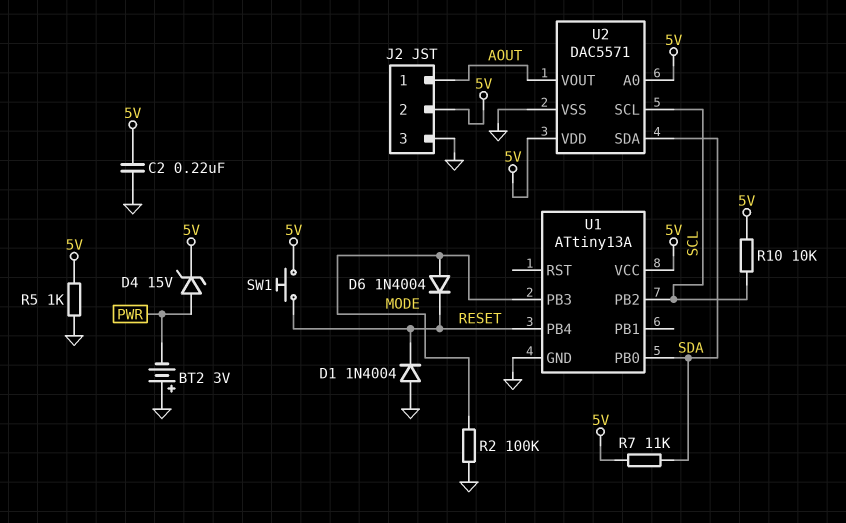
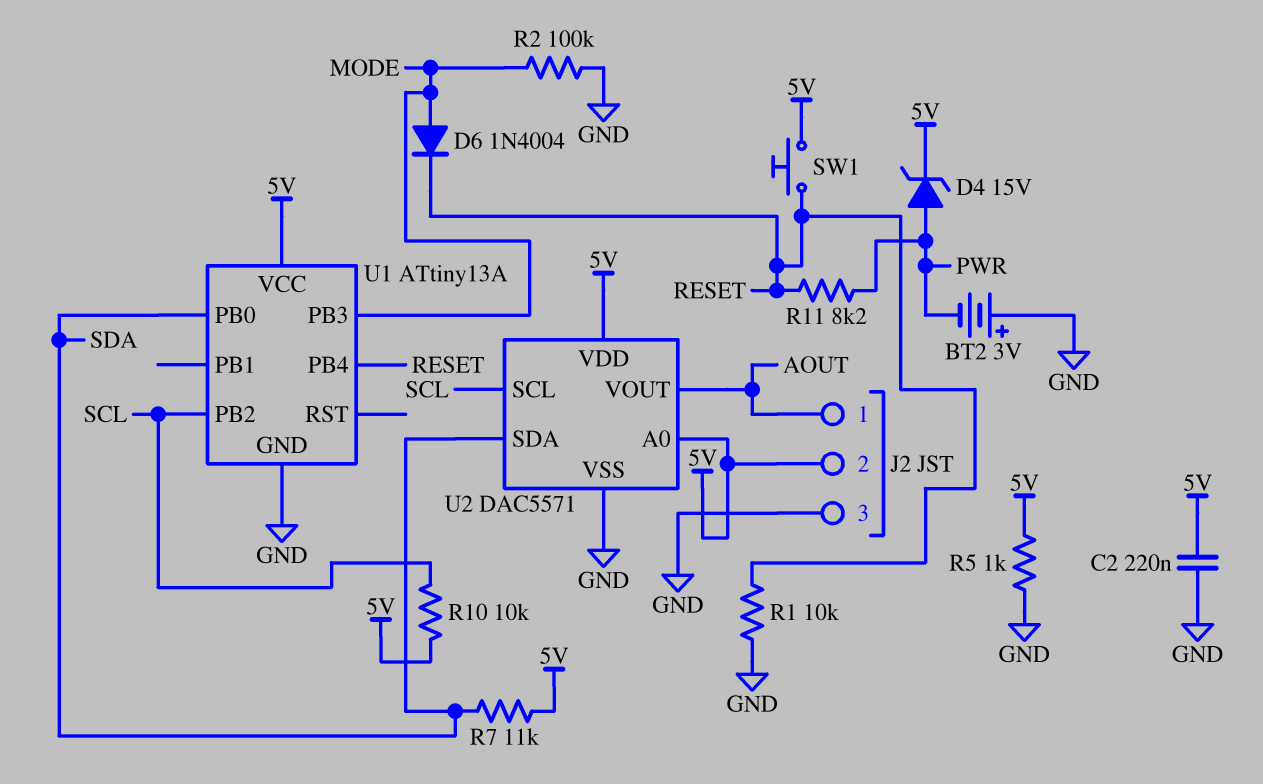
D1: diode 1N4004 (A GND, K RESET) -> none
R1: none -> 10k (GND, RESET)
R11: none -> 8.2k (PWR, RESET)

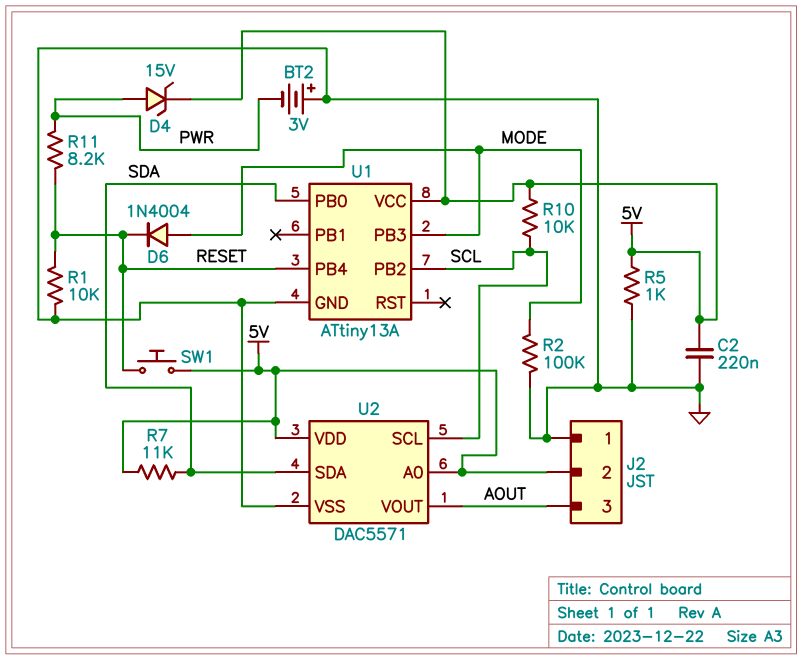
J2 pin 1: AOUT -> GND
J2 pin 3: GND -> AOUT

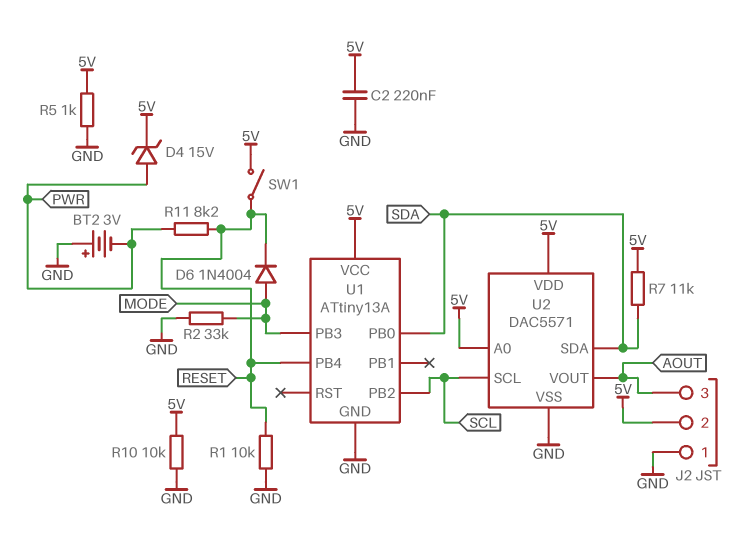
R2: 100k (GND, MODE) -> 33k (GND, MODE)
R10: 10k (5V, SCL) -> 10k (5V, GND)
SW1: button (5V, RESET) -> switch (5V, RESET)

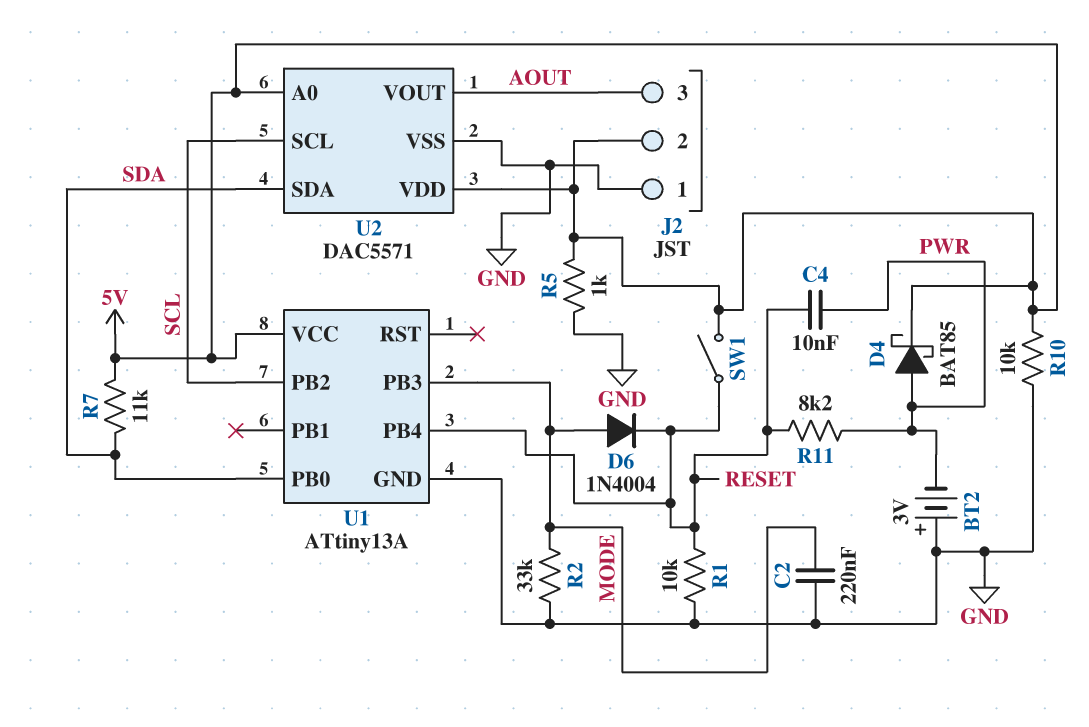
C2: 220nF (5V, GND) -> 220nF (GND, MODE)
C4: none -> 10nF (PWR, RESET)
D4: zener 15V (A PWR, K 5V) -> schottky BAT85 (A PWR, K 5V)

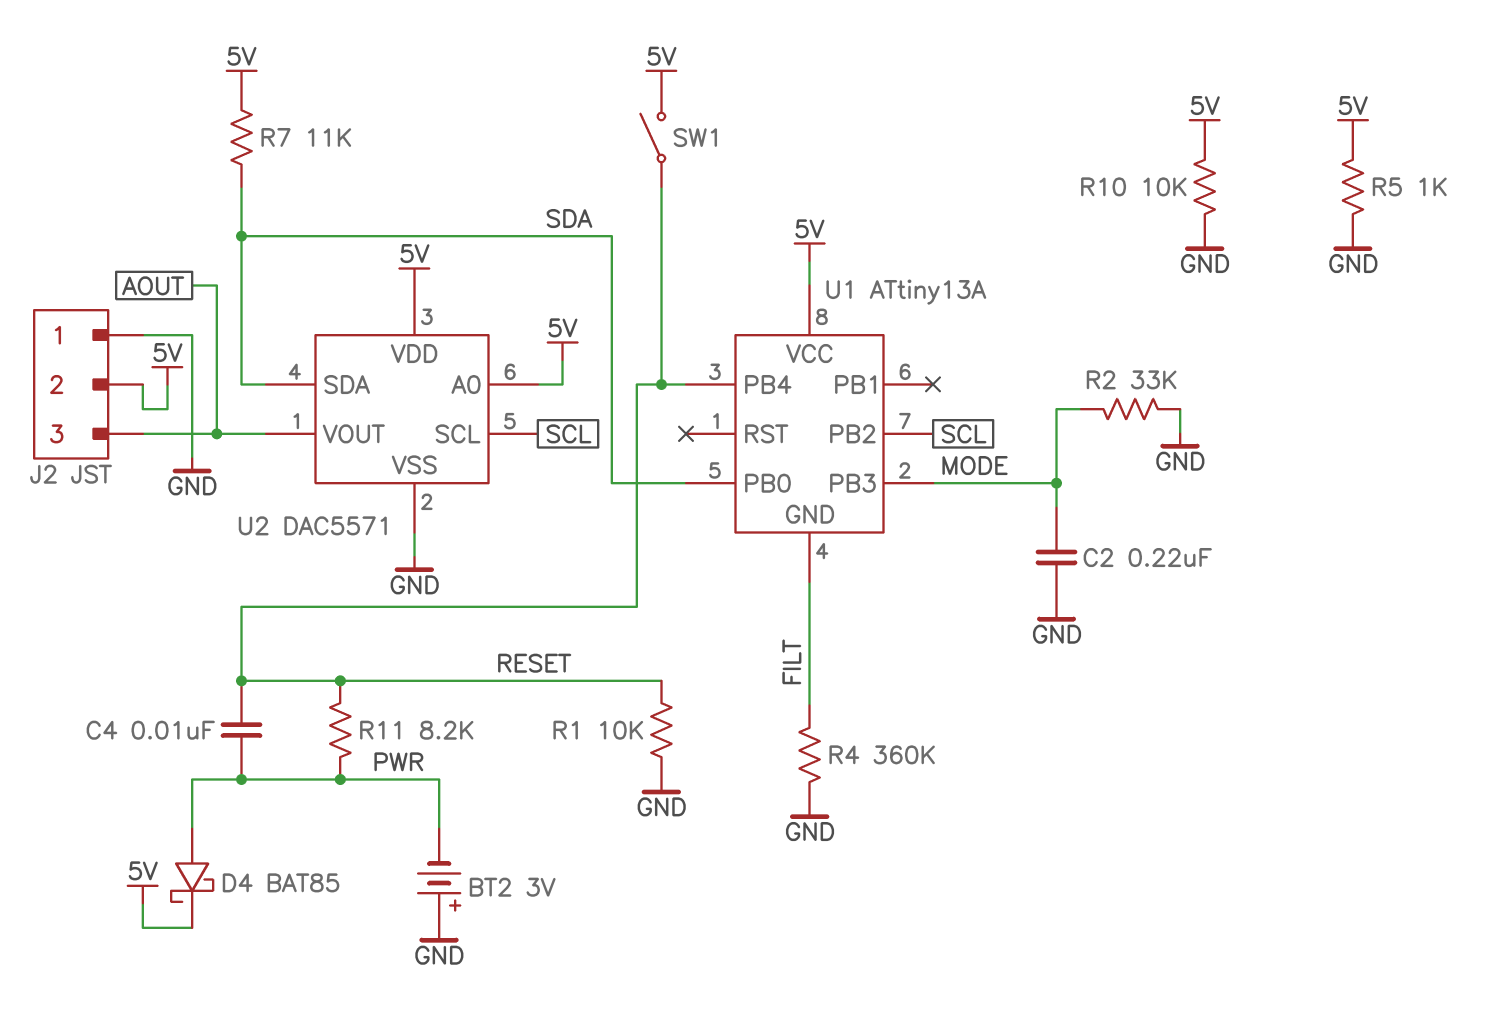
D6: diode 1N4004 (A MODE, K RESET) -> none
R4: none -> 360k (FILT, GND)
U1 pin GND: GND -> FILT

